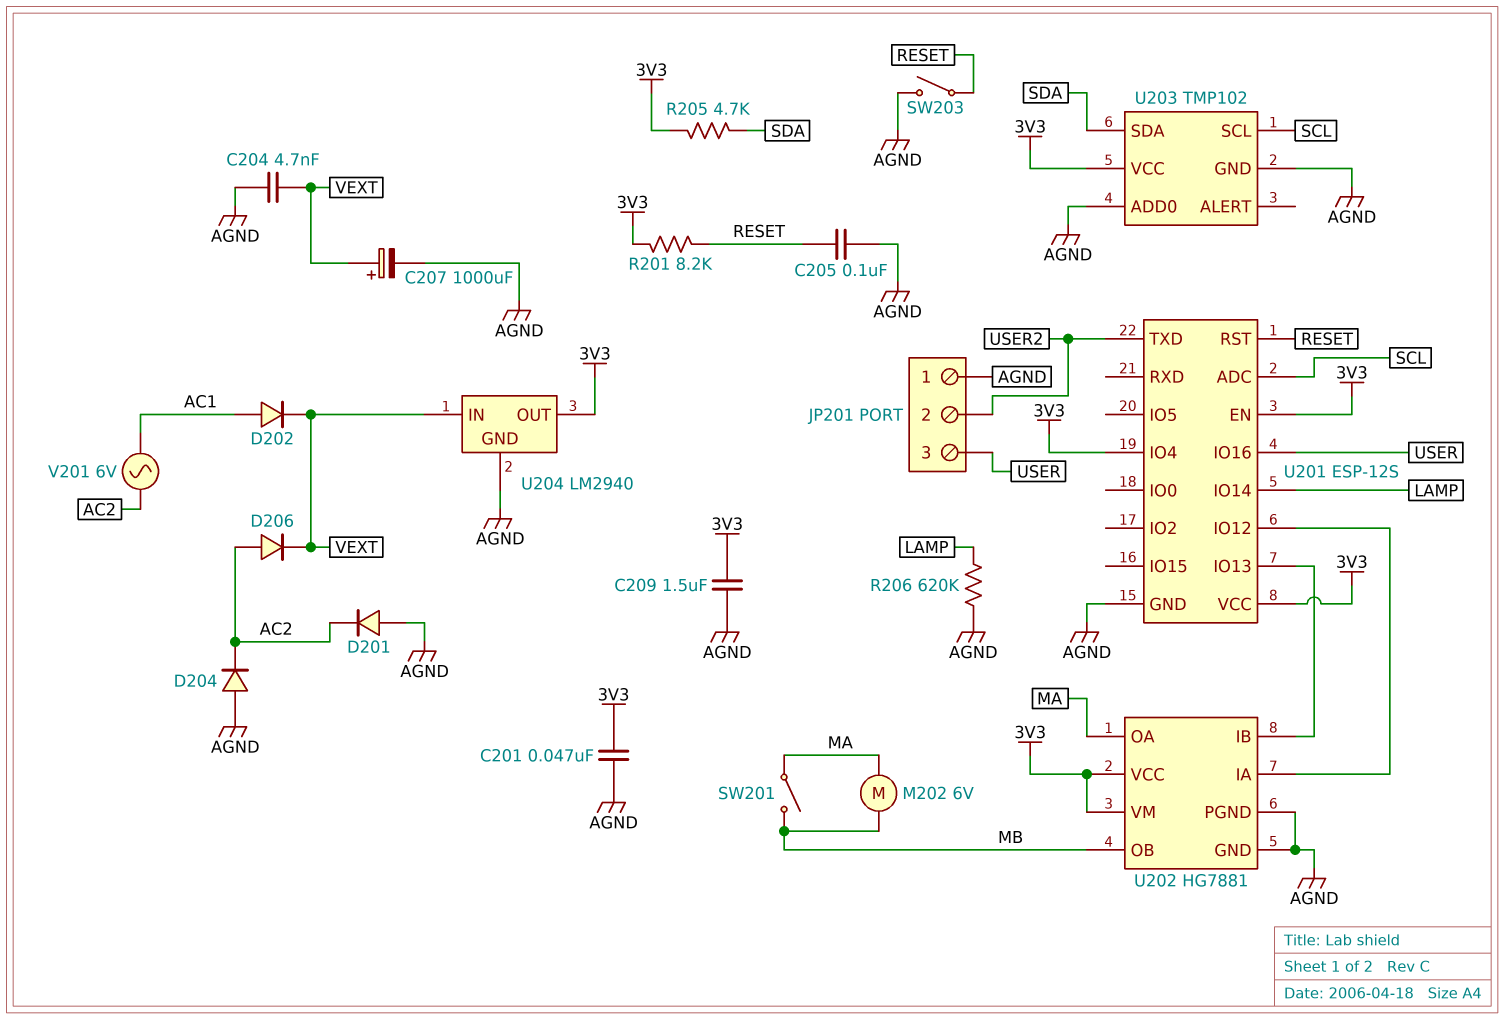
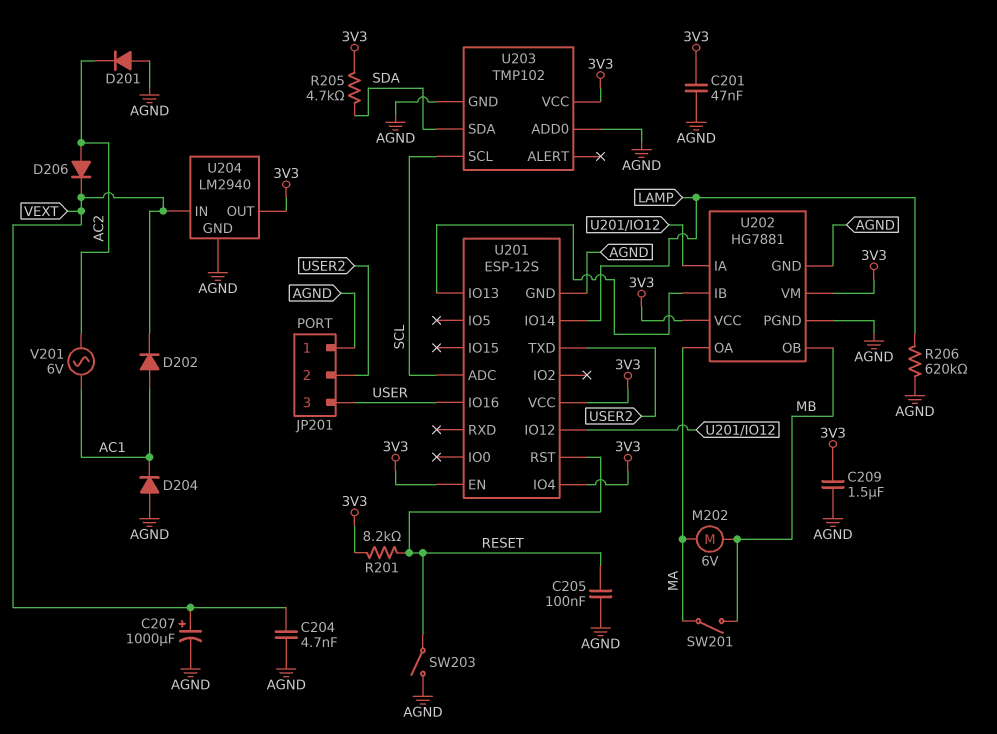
D204: diode (A AGND, K AC2) -> diode (A AGND, K AC1)

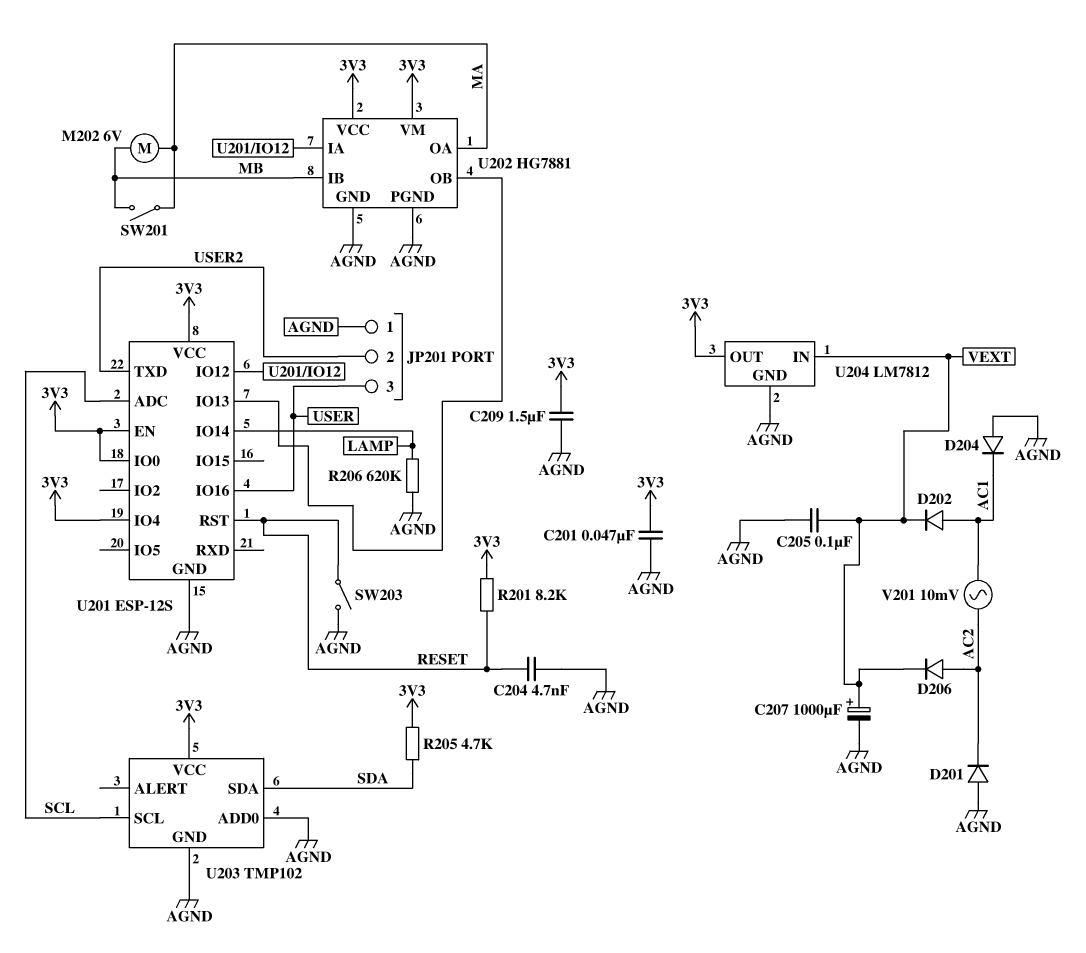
C204: 4.7nF (AGND, VEXT) -> 4.7nF (AGND, RESET)
C205: 100nF (AGND, RESET) -> 100nF (AGND, VEXT)
U201 pin IO0: none -> 3V3
U202 pin IB: U201/IO13 -> MB
U202 pin OB: MB -> U201/IO13
U204: LM2940 -> LM7812
V201: AC 6V (AC1, AC2) -> AC 10mV (AC1, AC2)

